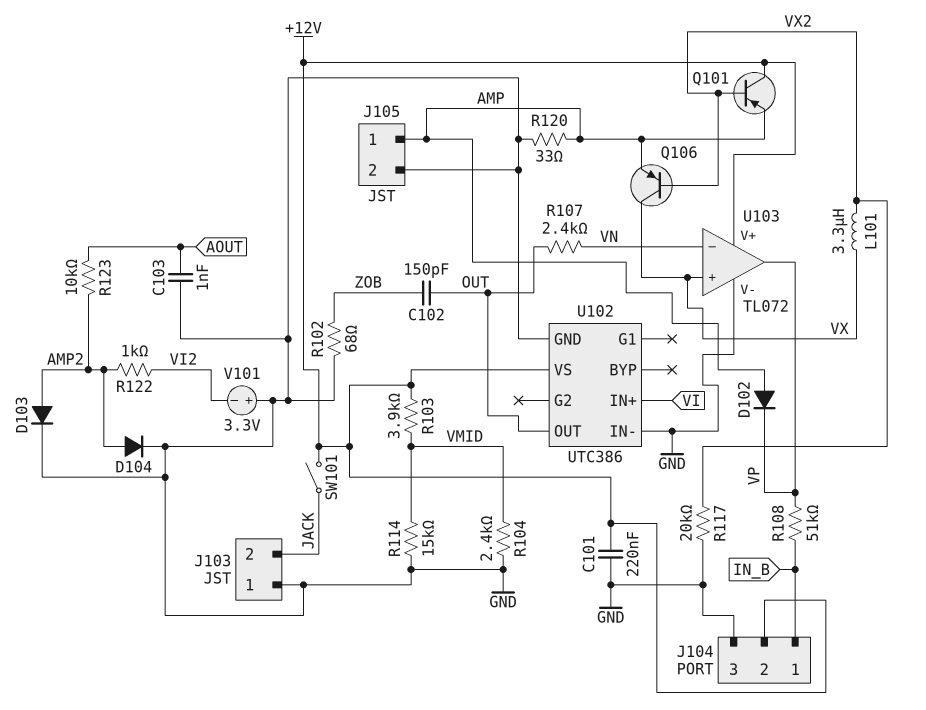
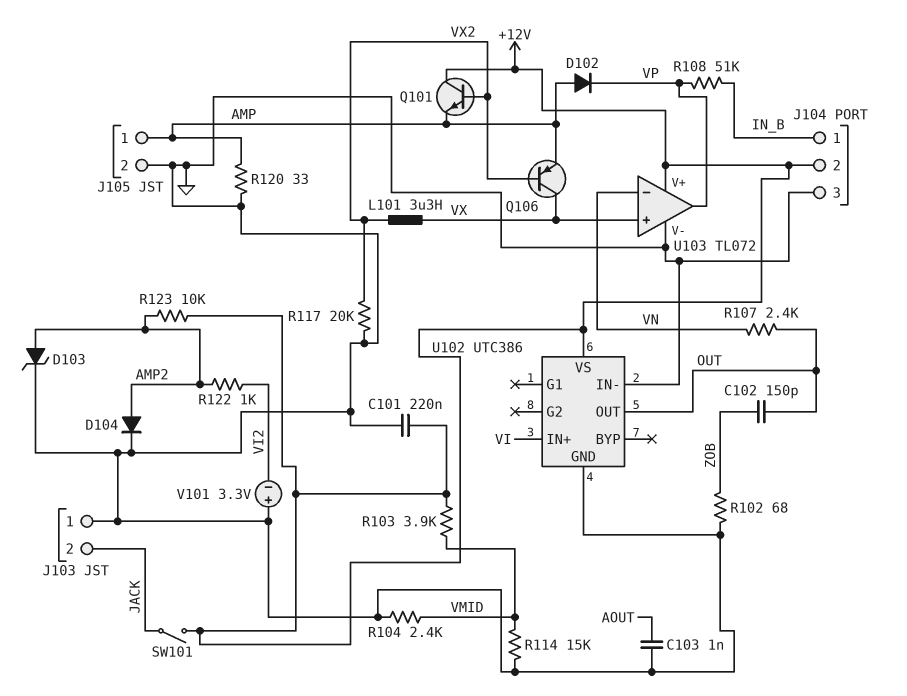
D103: diode (A AMP2, K GND) -> zener (A AMP2, K GND)
Q101: PNP (B VX2, C +12V, E AMP) -> NPN (B VX2, C +12V, E AMP)
R123: 10k (AMP2, AOUT) -> 10k (+12V, AMP2)

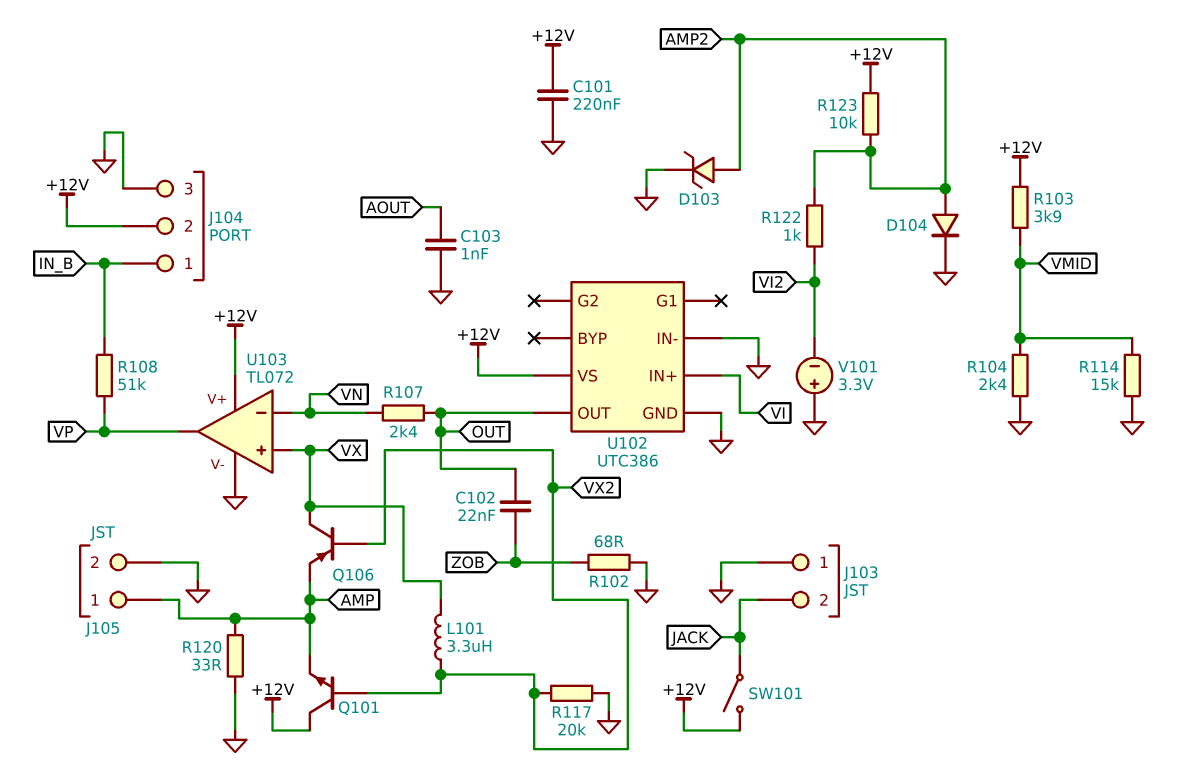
C102: 150pF (OUT, ZOB) -> 22nF (OUT, ZOB)
D102: diode (A AMP, K VP) -> none

